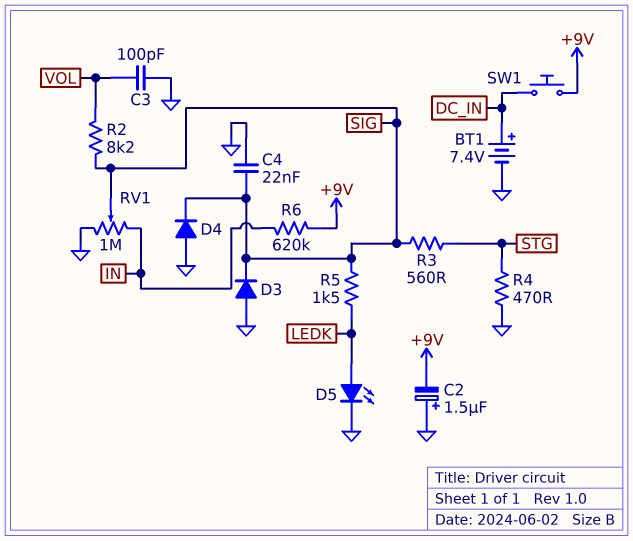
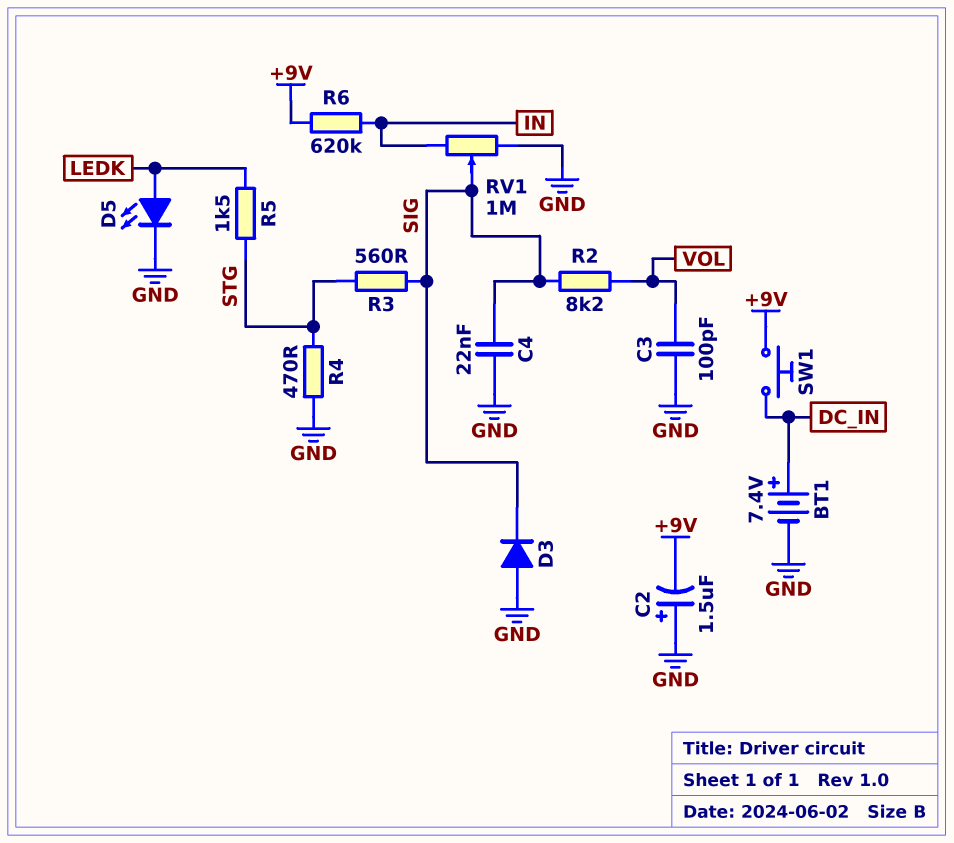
D4: diode (A GND, K SIG) -> none
R5: 1.5k (LEDK, SIG) -> 1.5k (LEDK, STG)

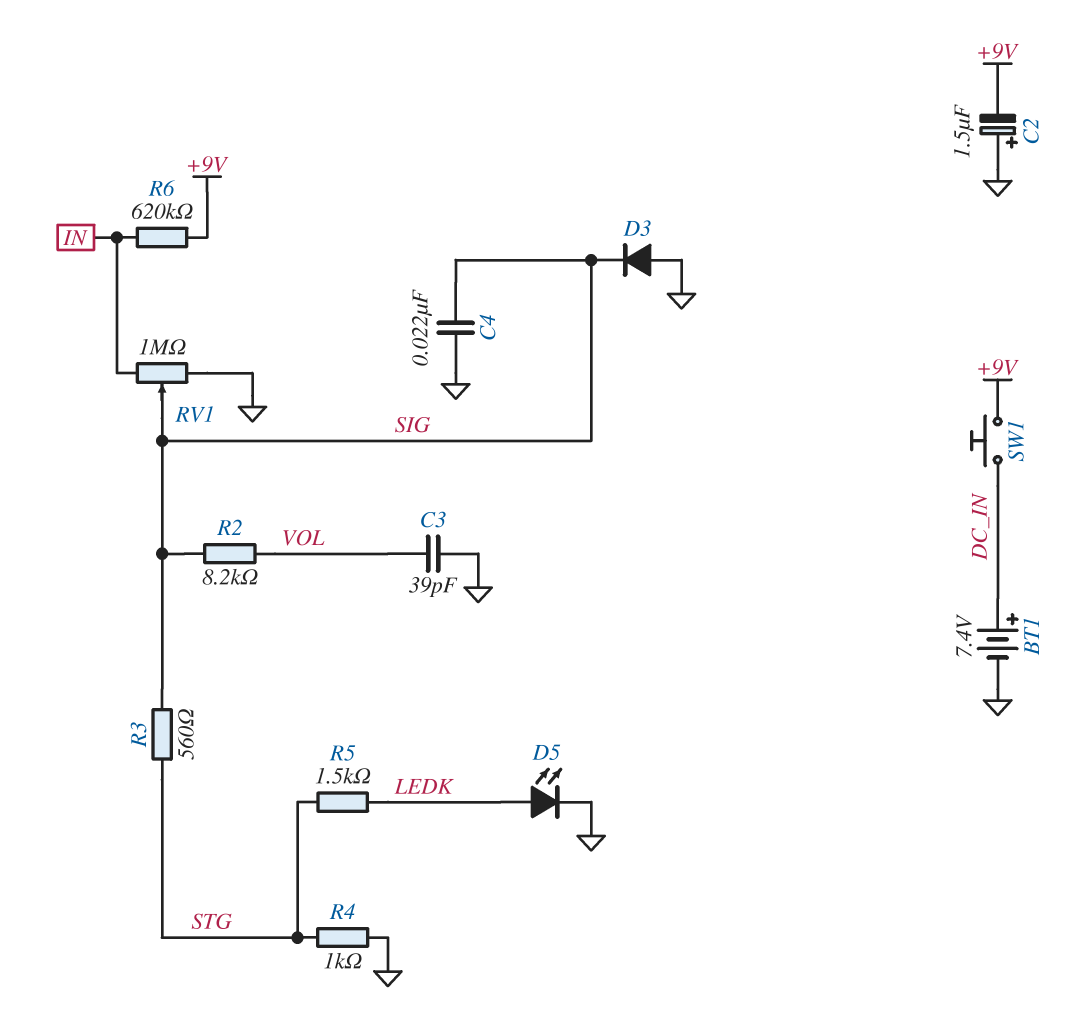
C3: 100pF (GND, VOL) -> 39pF (GND, VOL)
R4: 470 (GND, STG) -> 1k (GND, STG)

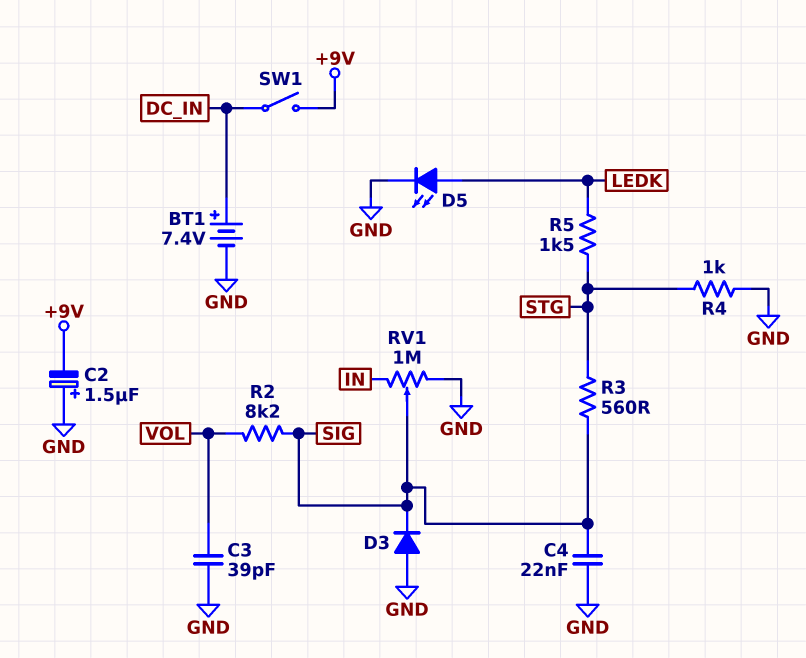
R6: 620k (+9V, IN) -> none
SW1: button (+9V, DC_IN) -> switch (+9V, DC_IN)

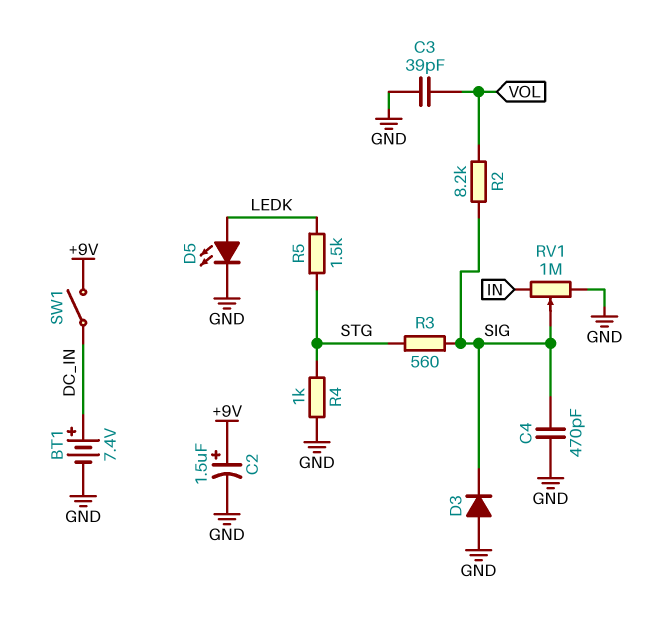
C2: 1.5uF (plus GND, minus +9V) -> 1.5uF (plus +9V, minus GND)
C4: 22nF (GND, SIG) -> 470pF (GND, SIG)

